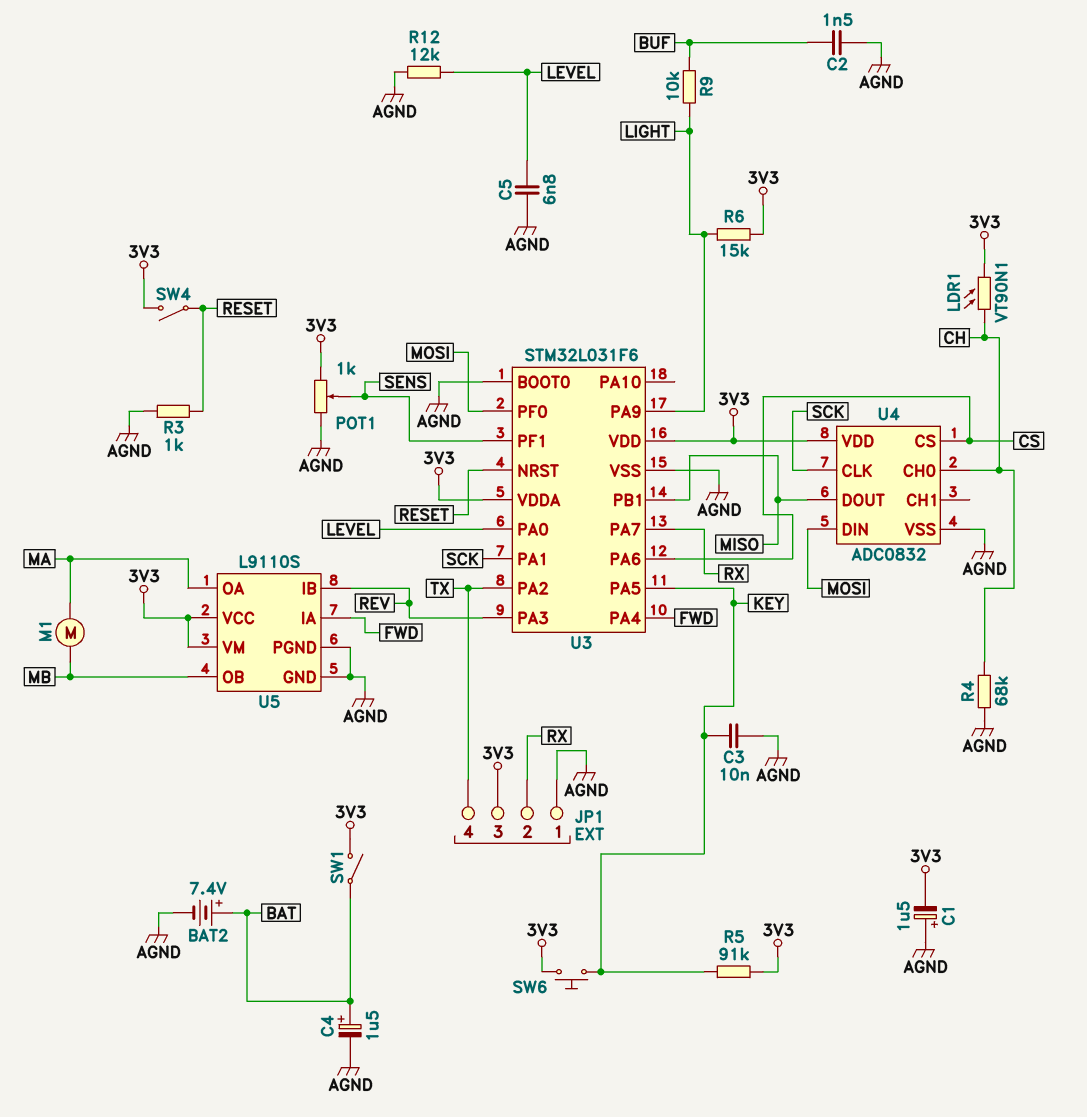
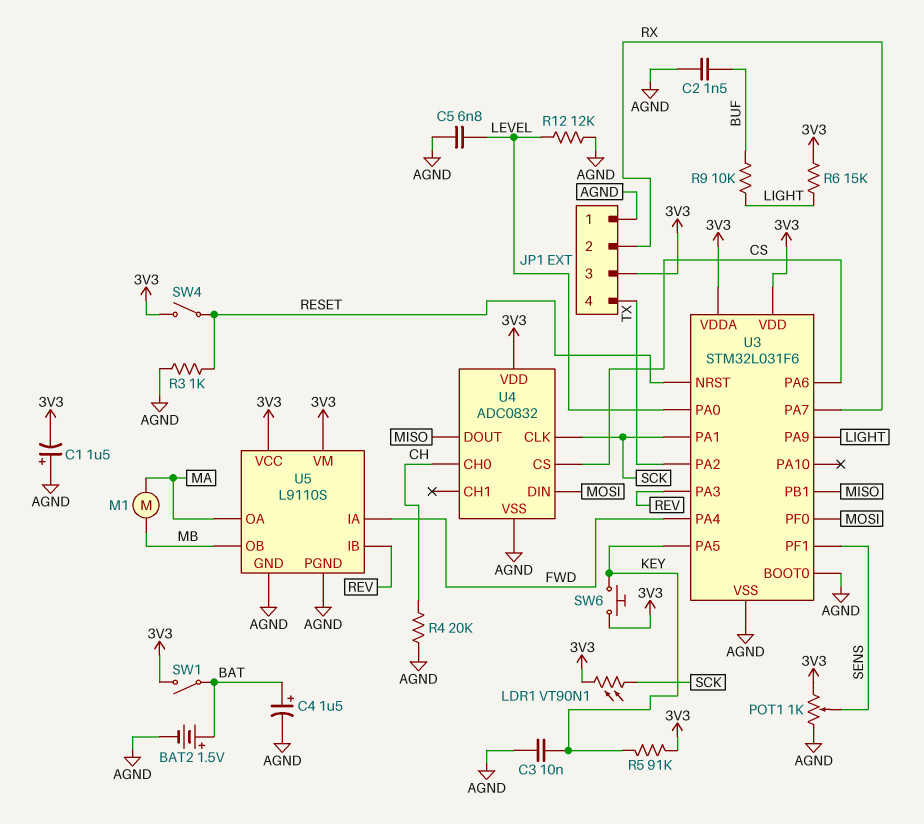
BAT2: 7.4V (plus BAT, minus AGND) -> 1.5V (plus BAT, minus AGND)
LDR1: VT90N1 (3V3, CH) -> VT90N1 (3V3, SCK)
R4: 68k (AGND, CH) -> 20k (AGND, CH)

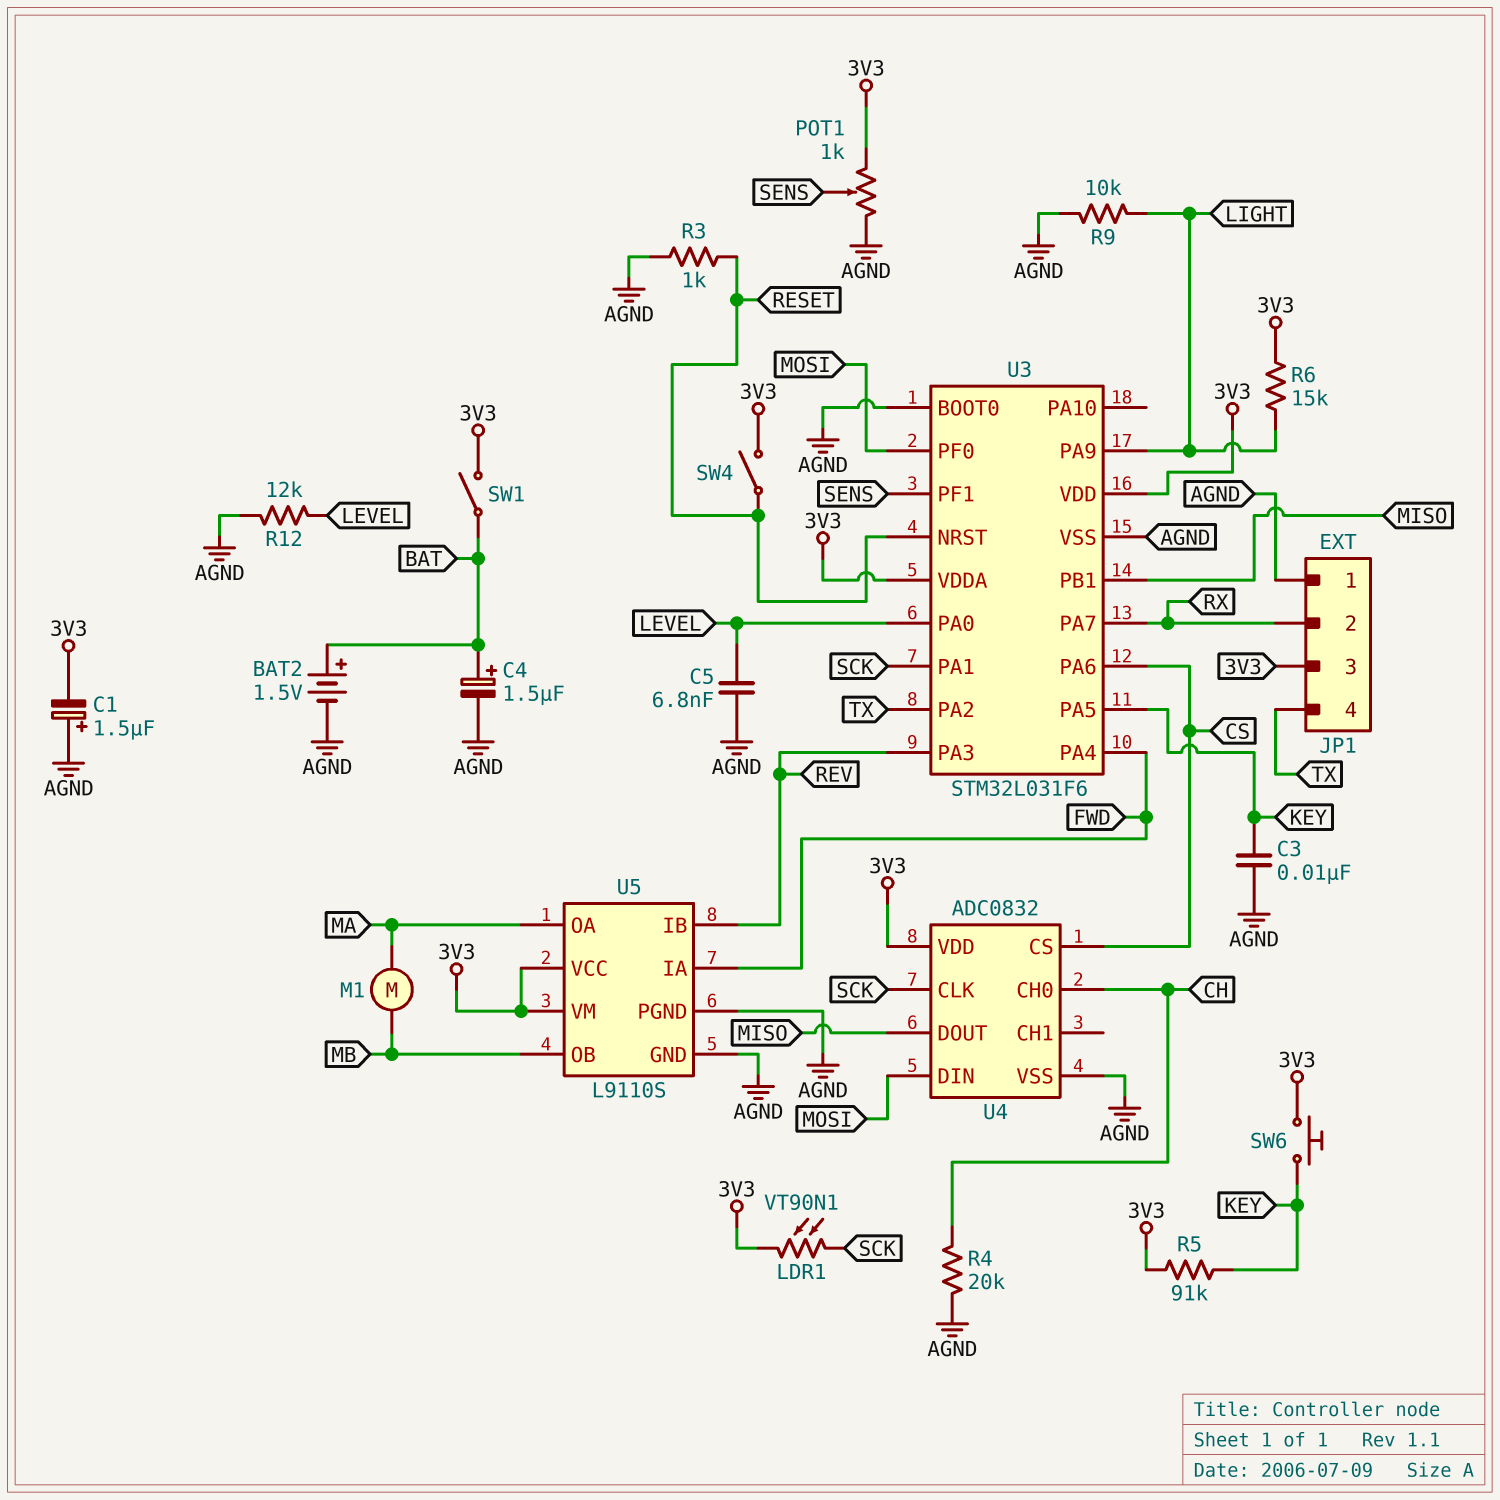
C2: 1.5nF (AGND, BUF) -> none
R9: 10k (BUF, LIGHT) -> 10k (AGND, LIGHT)

